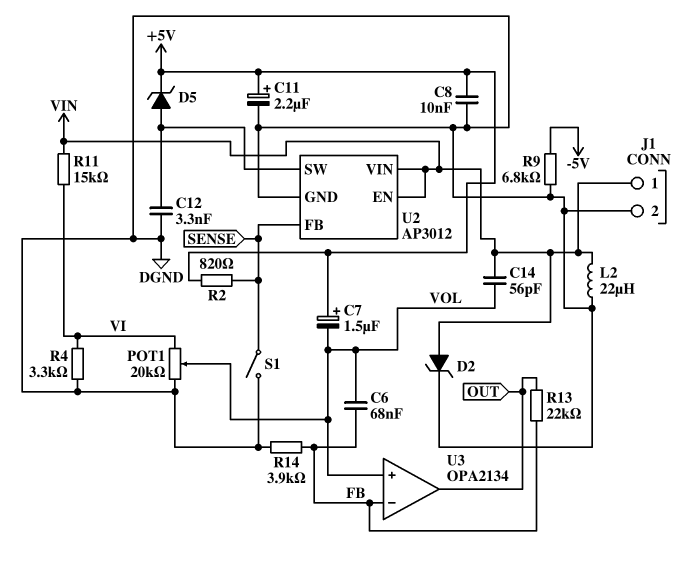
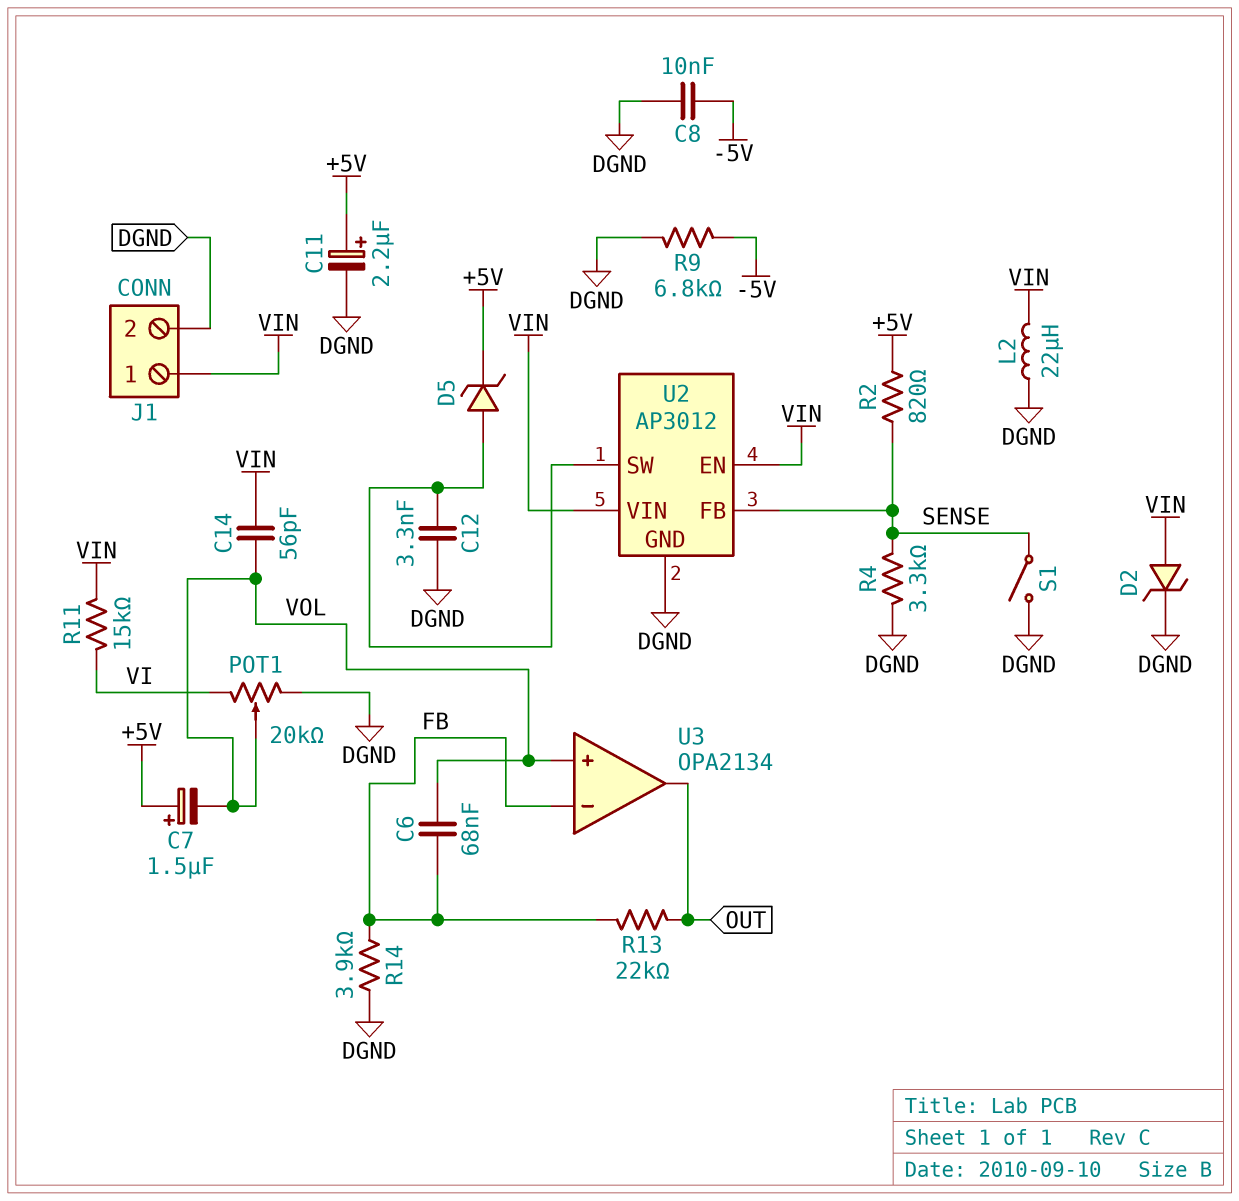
C8: 10nF (+5V, DGND) -> 10nF (-5V, DGND)
R4: 3.3k (DGND, VI) -> 3.3k (DGND, SENSE)

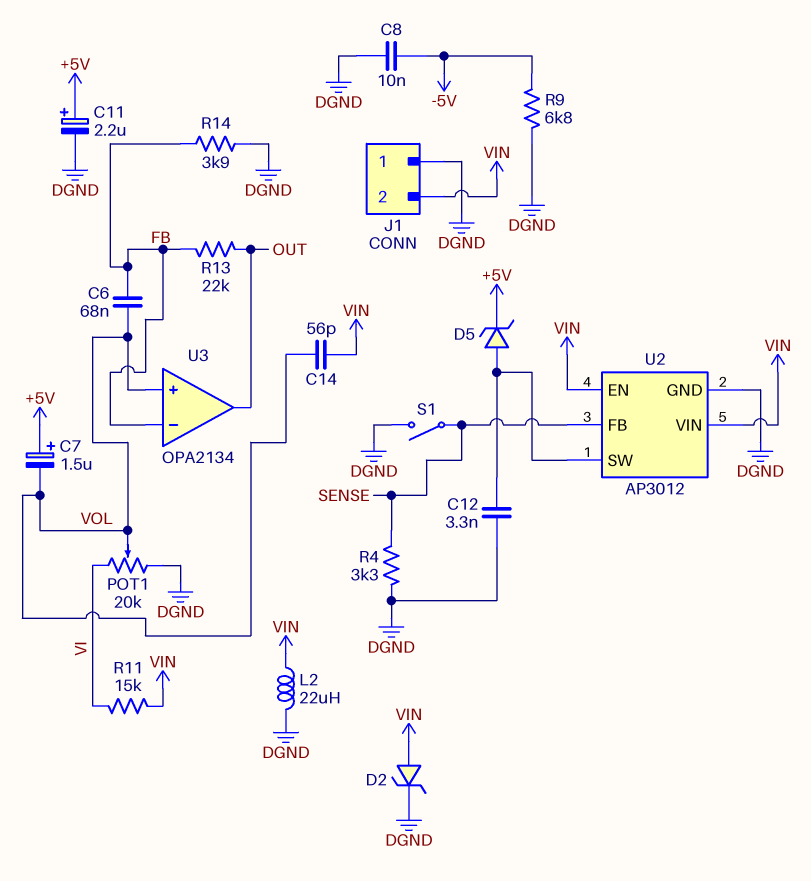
J1 pin 1: VIN -> DGND
J1 pin 2: DGND -> VIN
R2: 820 (+5V, SENSE) -> none

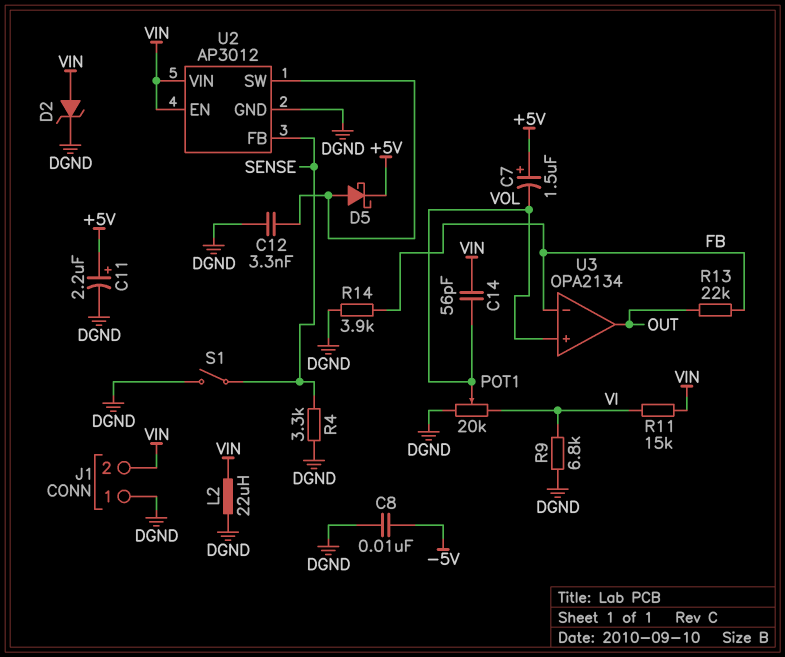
C6: 68nF (FB, VOL) -> none
D5: zener (A U2/SW, K +5V) -> schottky (A U2/SW, K +5V)
R9: 6.8k (-5V, DGND) -> 6.8k (DGND, VI)

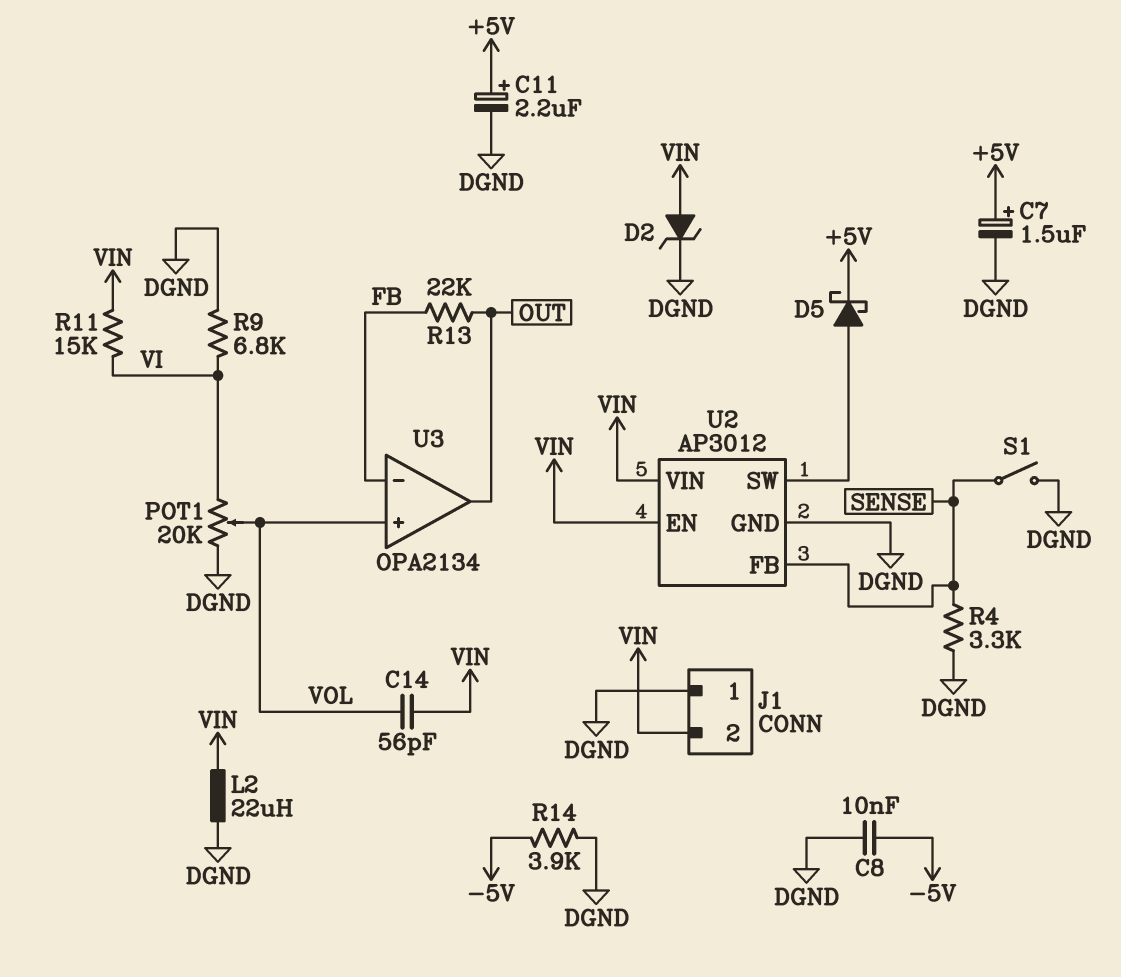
C7: 1.5uF (plus +5V, minus VOL) -> 1.5uF (plus +5V, minus DGND)
C12: 3.3nF (DGND, U2/SW) -> none
R14: 3.9k (DGND, FB) -> 3.9k (-5V, DGND)

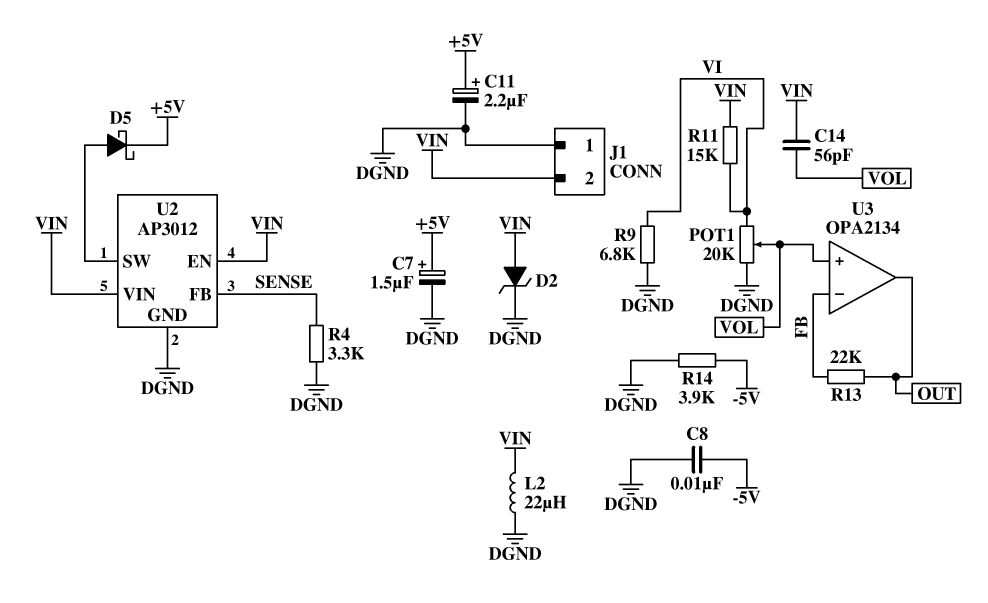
S1: switch (DGND, SENSE) -> none

